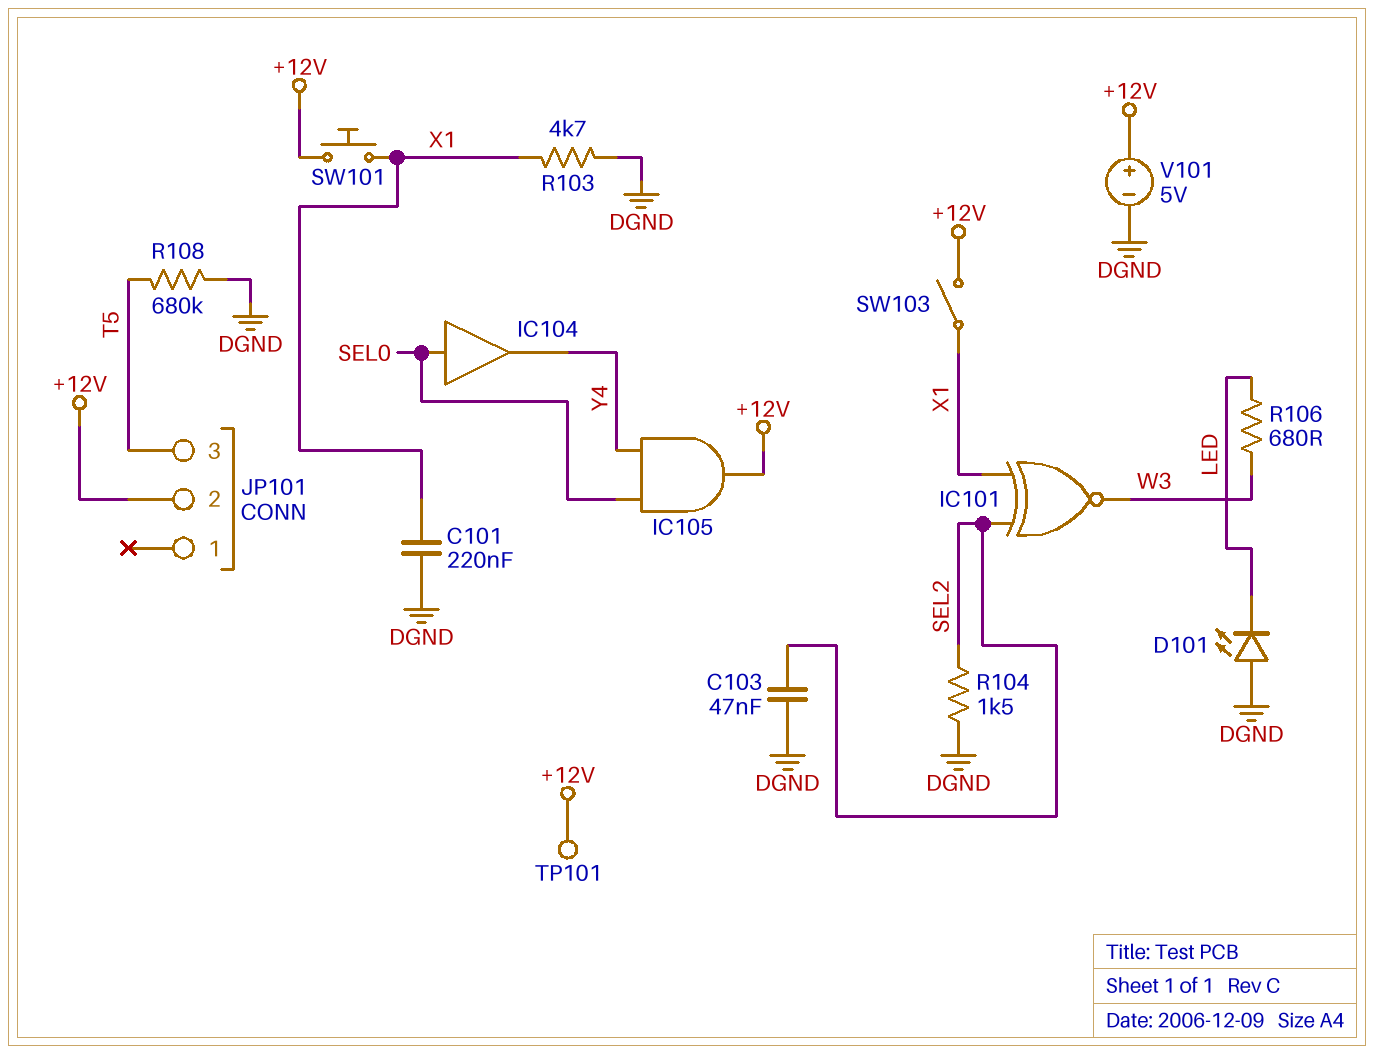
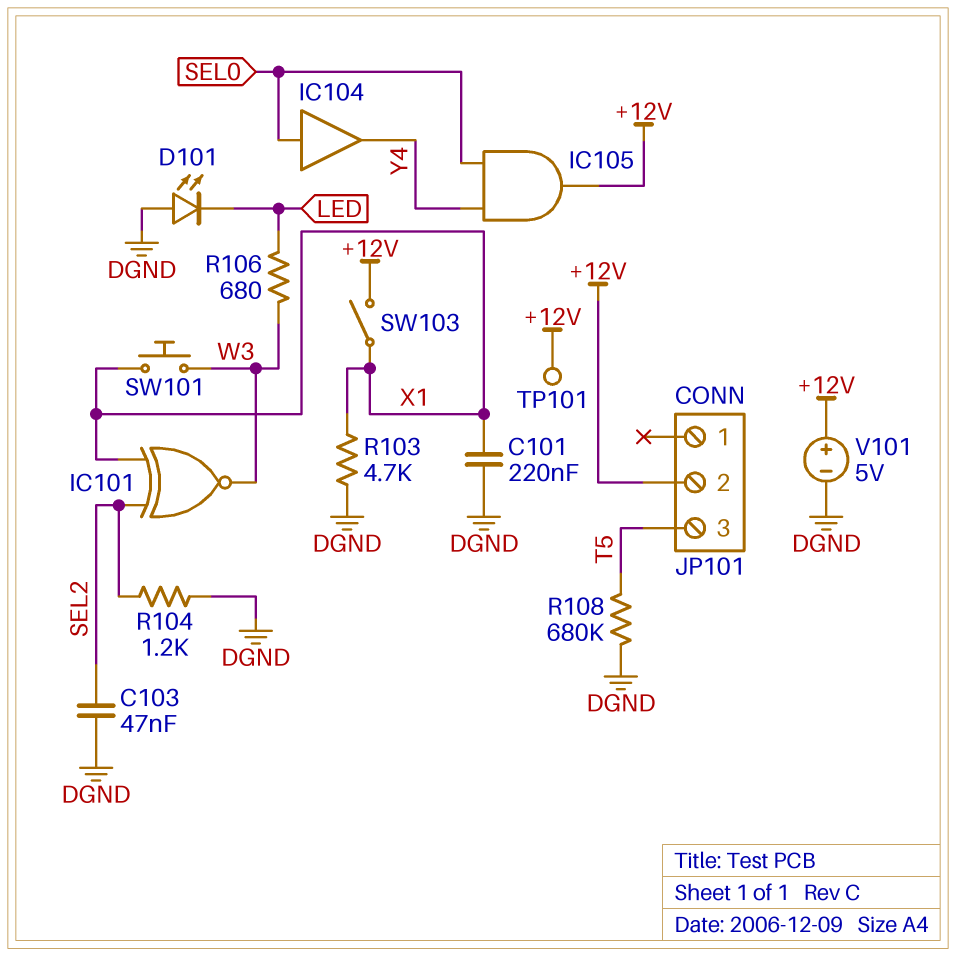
R104: 1.5k (DGND, SEL2) -> 1.2k (DGND, SEL2)
SW101: button (+12V, X1) -> button (W3, X1)

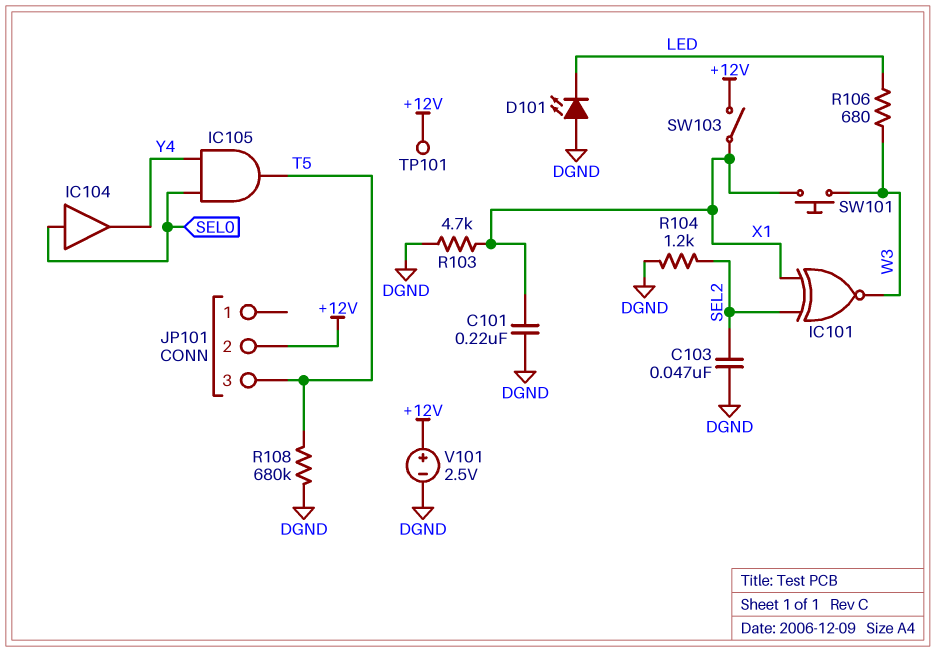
IC105: AND (in SEL0, in Y4, out +12V) -> AND (in SEL0, in Y4, out T5)
V101: 5V (plus +12V, minus DGND) -> 2.5V (plus +12V, minus DGND)

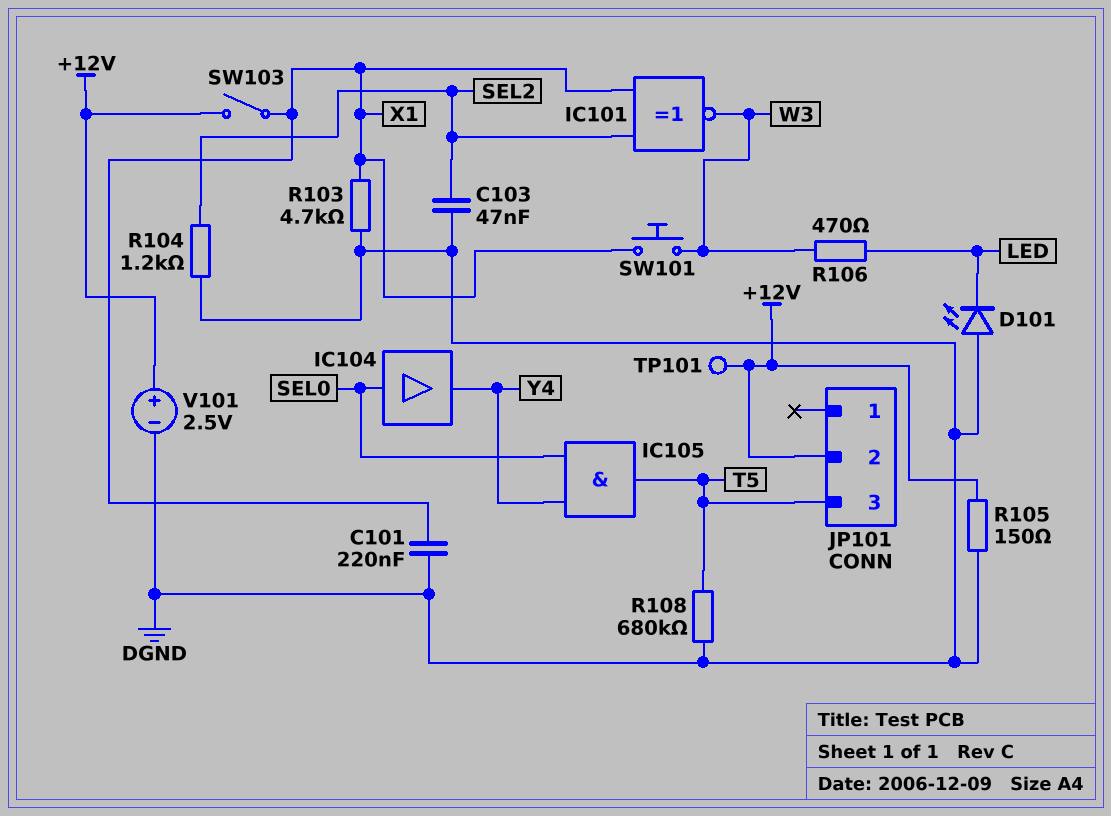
R105: none -> 150 (+12V, DGND)
R106: 680 (LED, W3) -> 470 (LED, W3)

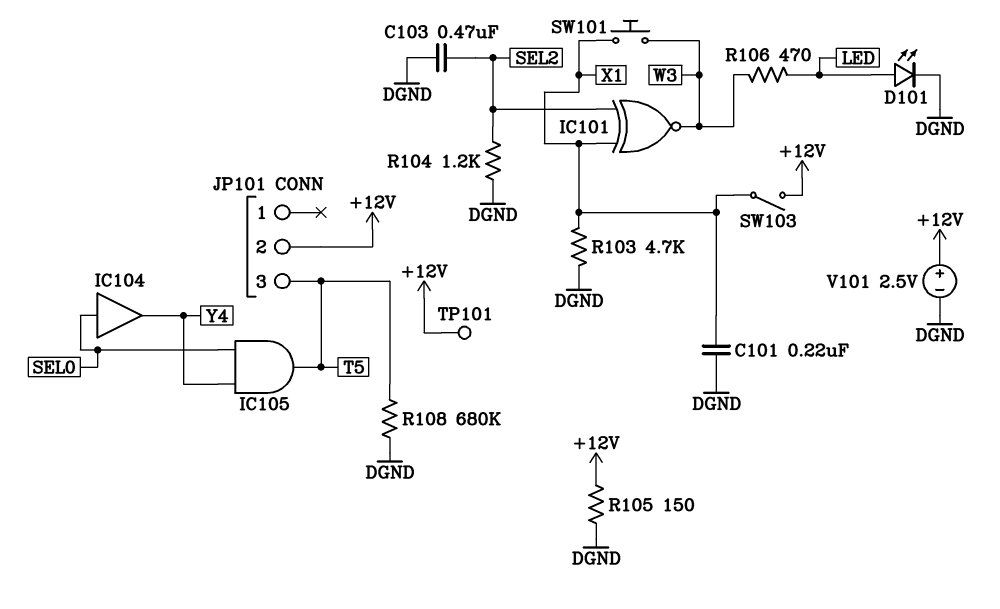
C103: 47nF (DGND, SEL2) -> 470nF (DGND, SEL2)
D101: LED (A DGND, K LED) -> LED (A LED, K DGND)

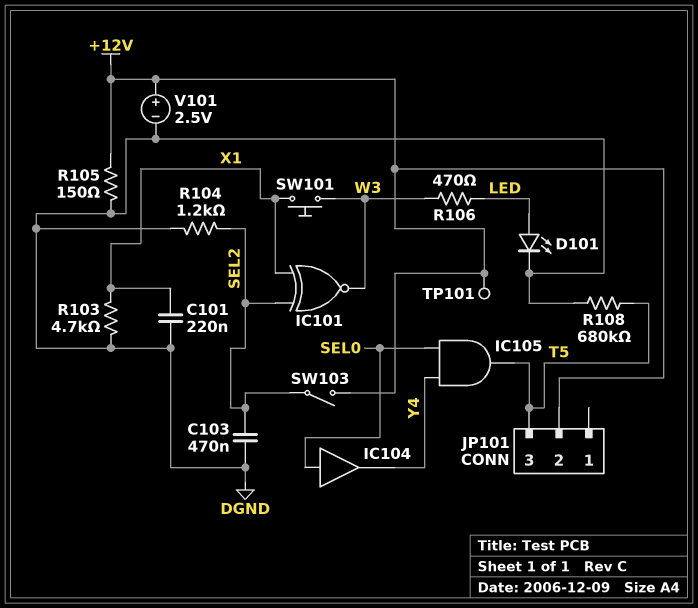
SW103: switch (+12V, X1) -> switch (+12V, SEL2)

